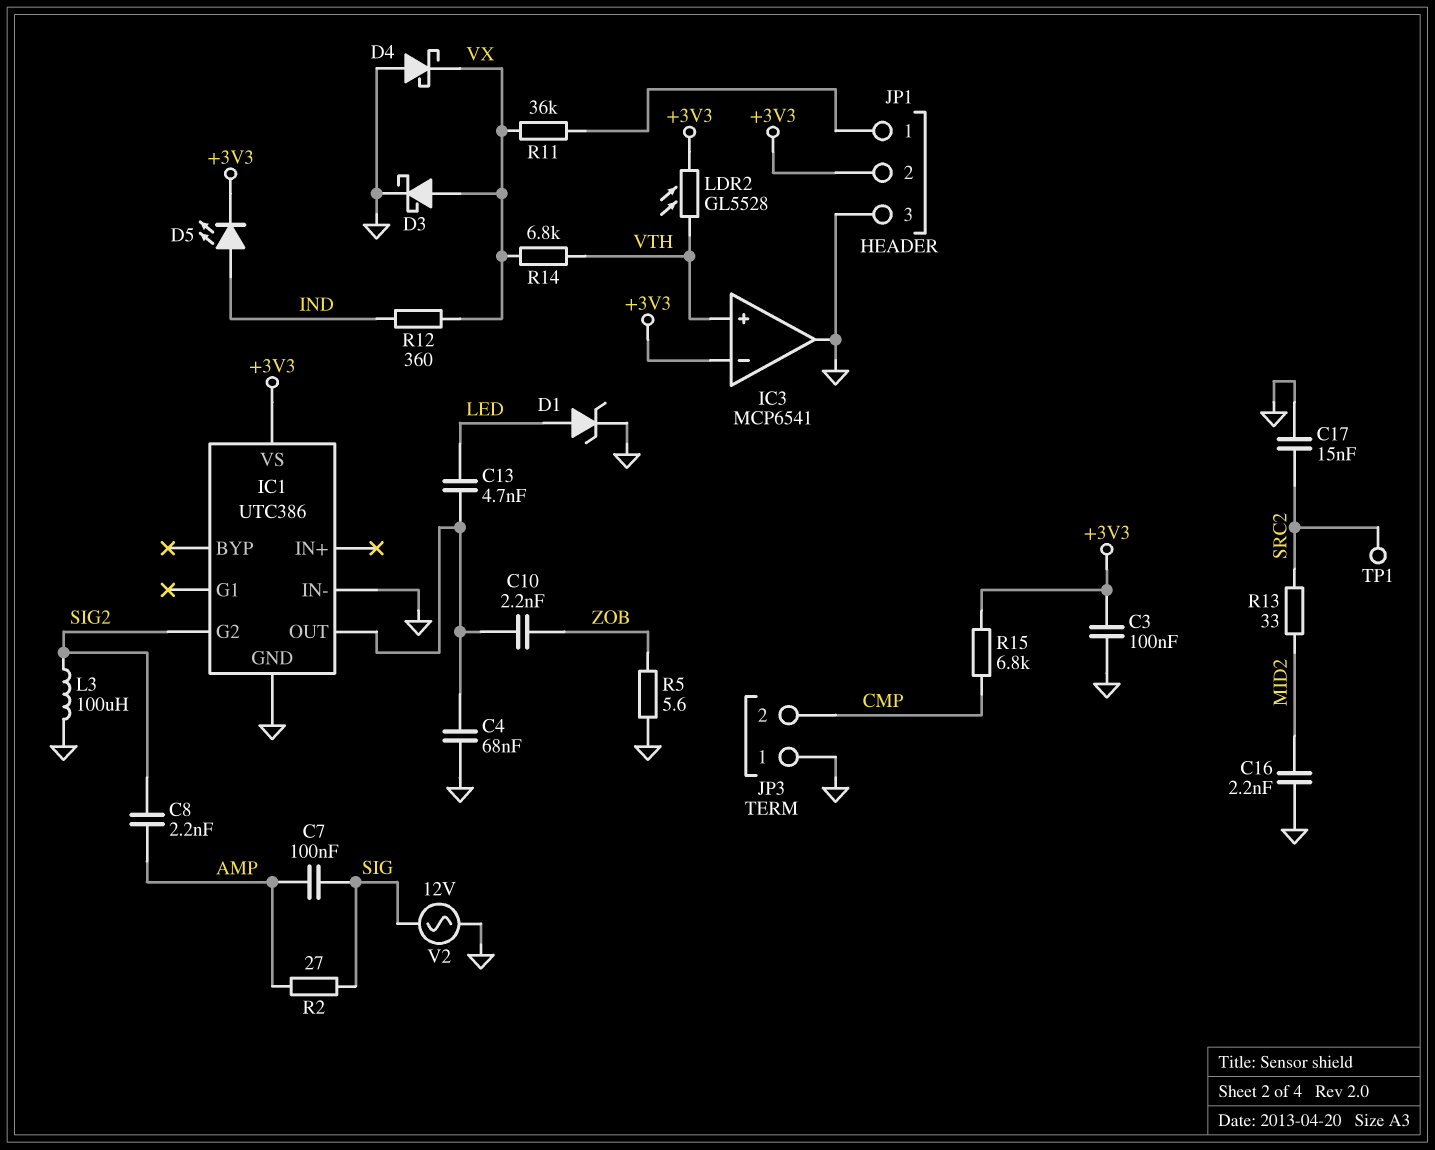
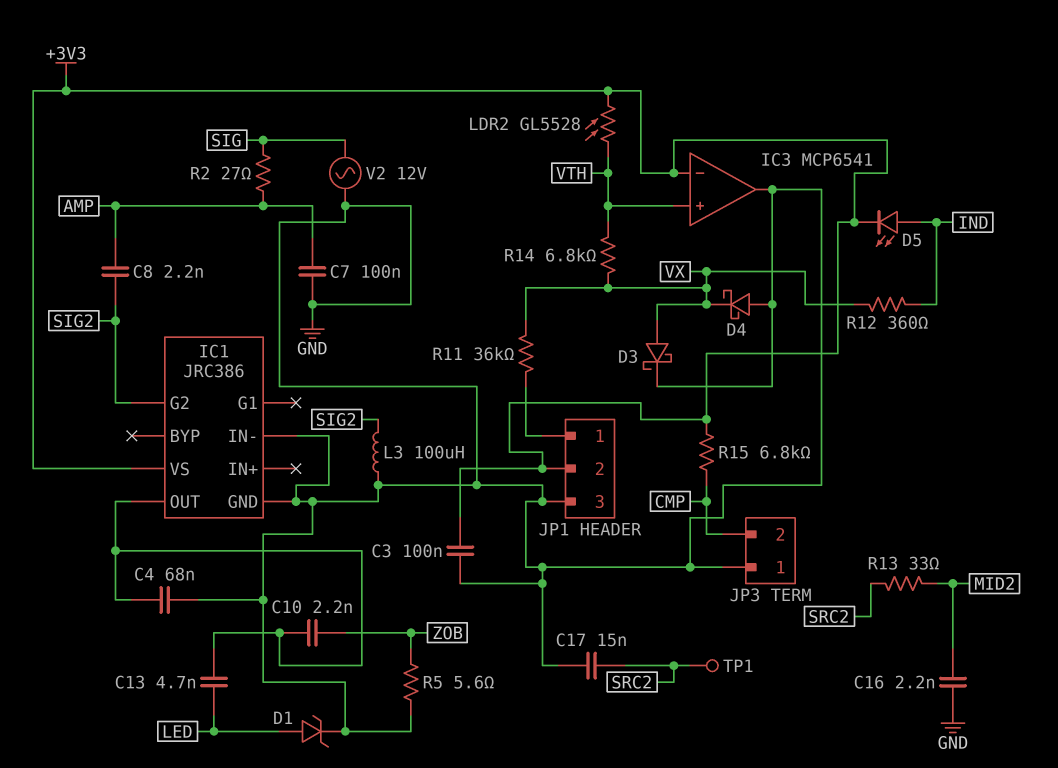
C7: 100nF (AMP, SIG) -> 100nF (AMP, GND)
IC1: UTC386 -> JRC386

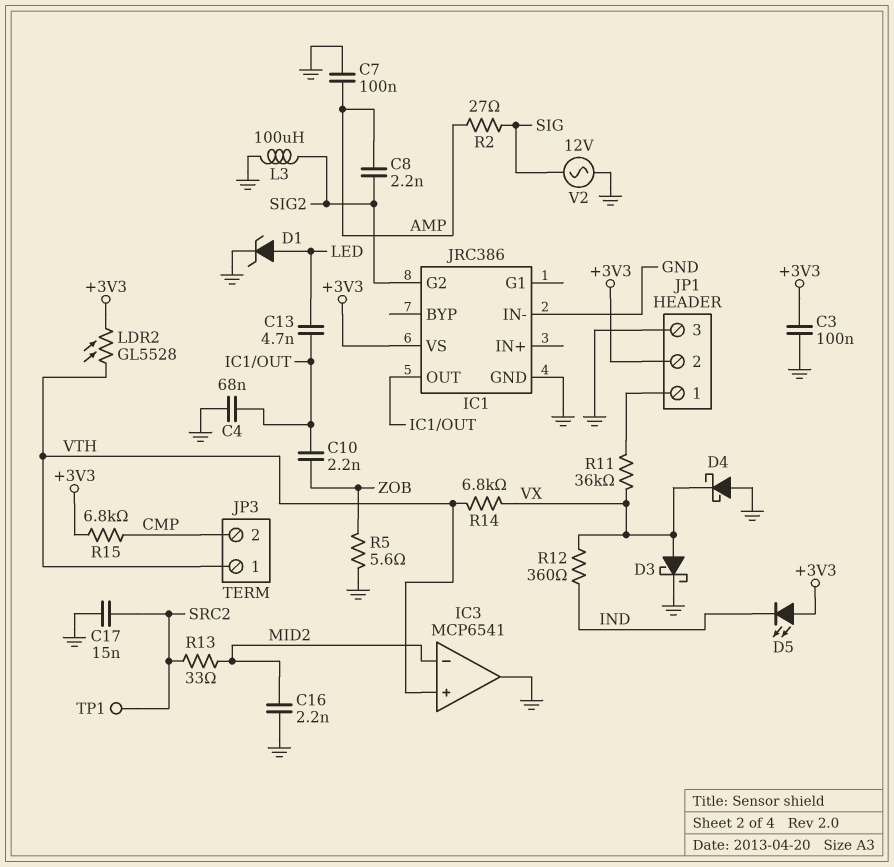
D5: LED (A IND, K +3V3) -> LED (A +3V3, K IND)
IC3 pin in-: +3V3 -> MID2
JP3 pin 1: GND -> VTH

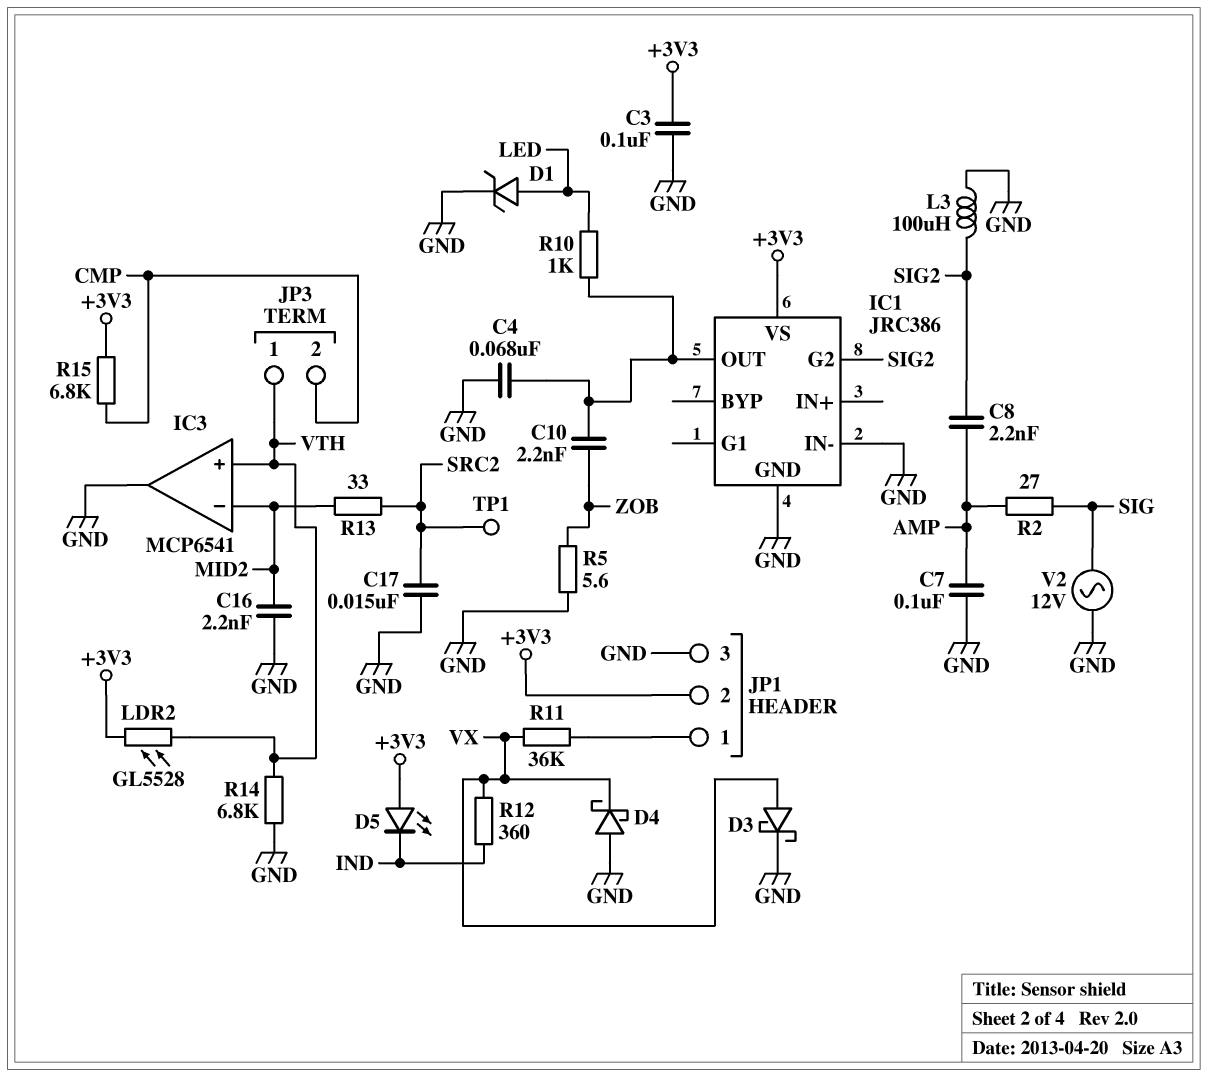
C13: 4.7nF (IC1/OUT, LED) -> none
R10: none -> 1k (IC1/OUT, LED)
R14: 6.8k (VTH, VX) -> 6.8k (GND, VTH)

